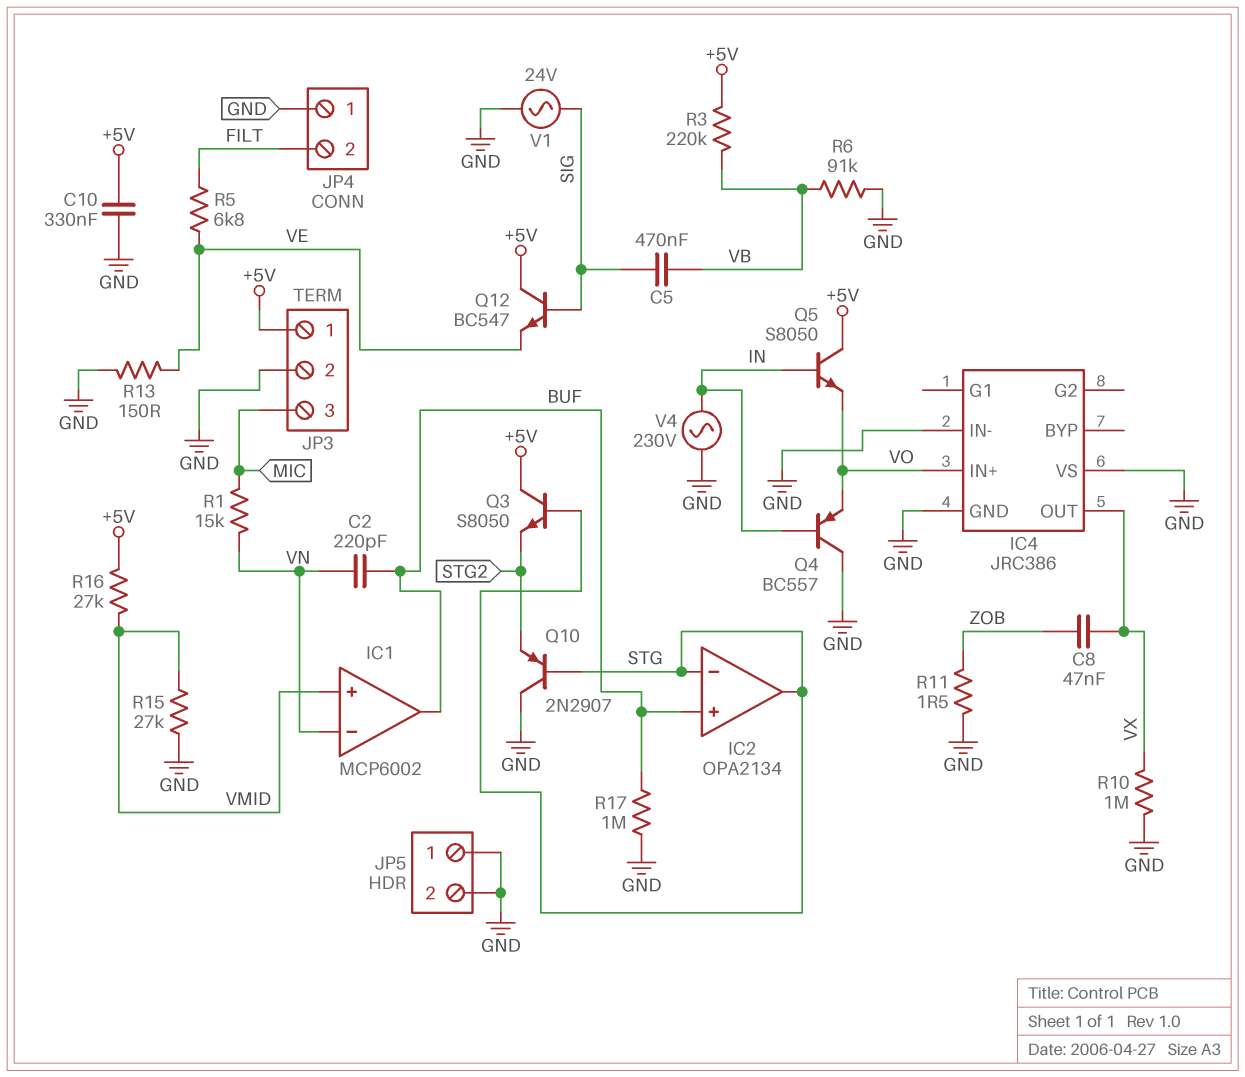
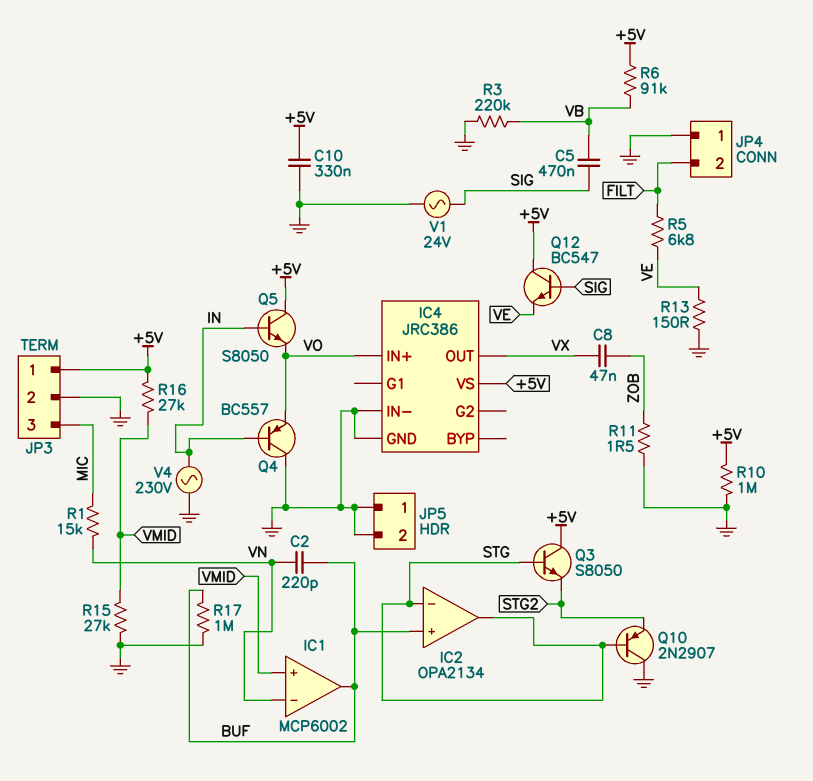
IC4 pin VS: GND -> +5V
R3: 220k (+5V, VB) -> 220k (GND, VB)
R6: 91k (GND, VB) -> 91k (+5V, VB)
R10: 1M (GND, VX) -> 1M (+5V, GND)

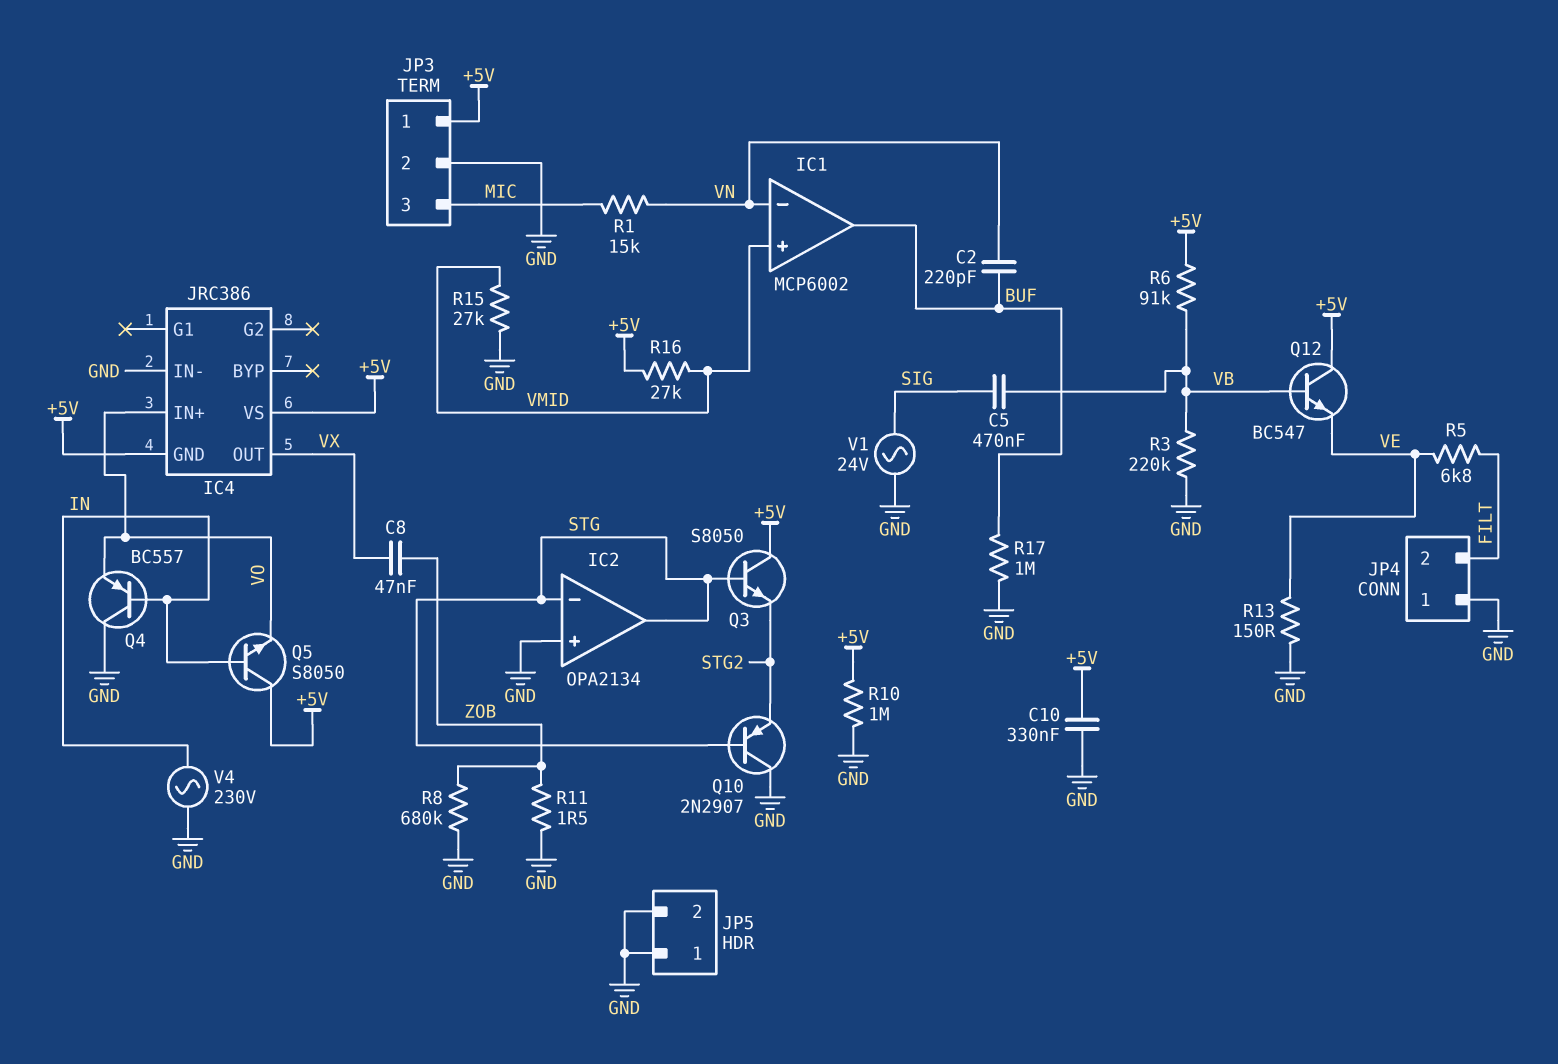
IC2 pin in+: BUF -> GND
IC4 pin GND: GND -> +5V
Q12: NPN BC547 (B SIG, C +5V, E VE) -> NPN BC547 (B VB, C +5V, E VE)
R8: none -> 680k (GND, ZOB)

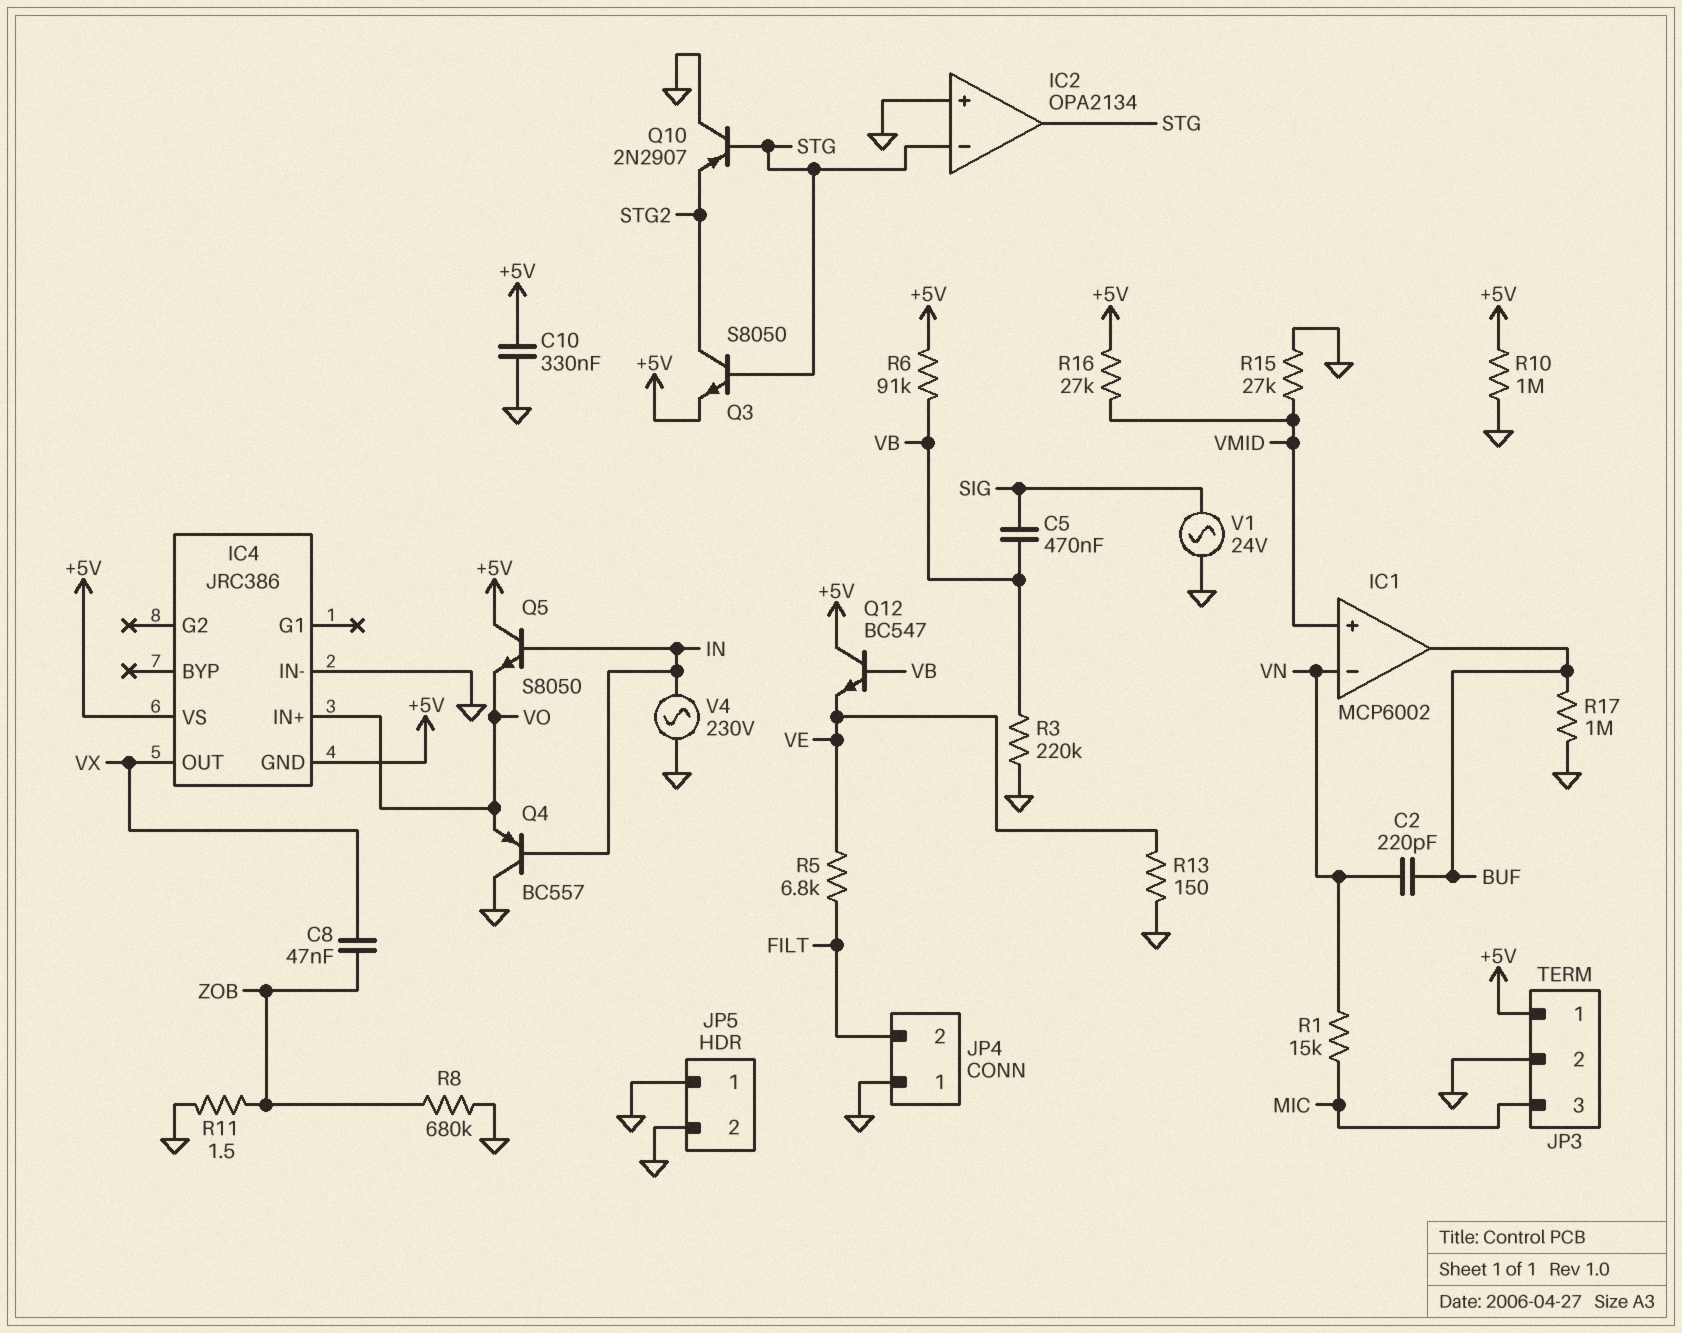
Q3: NPN S8050 (B STG, C +5V, E STG2) -> NPN S8050 (B STG, C STG2, E +5V)

